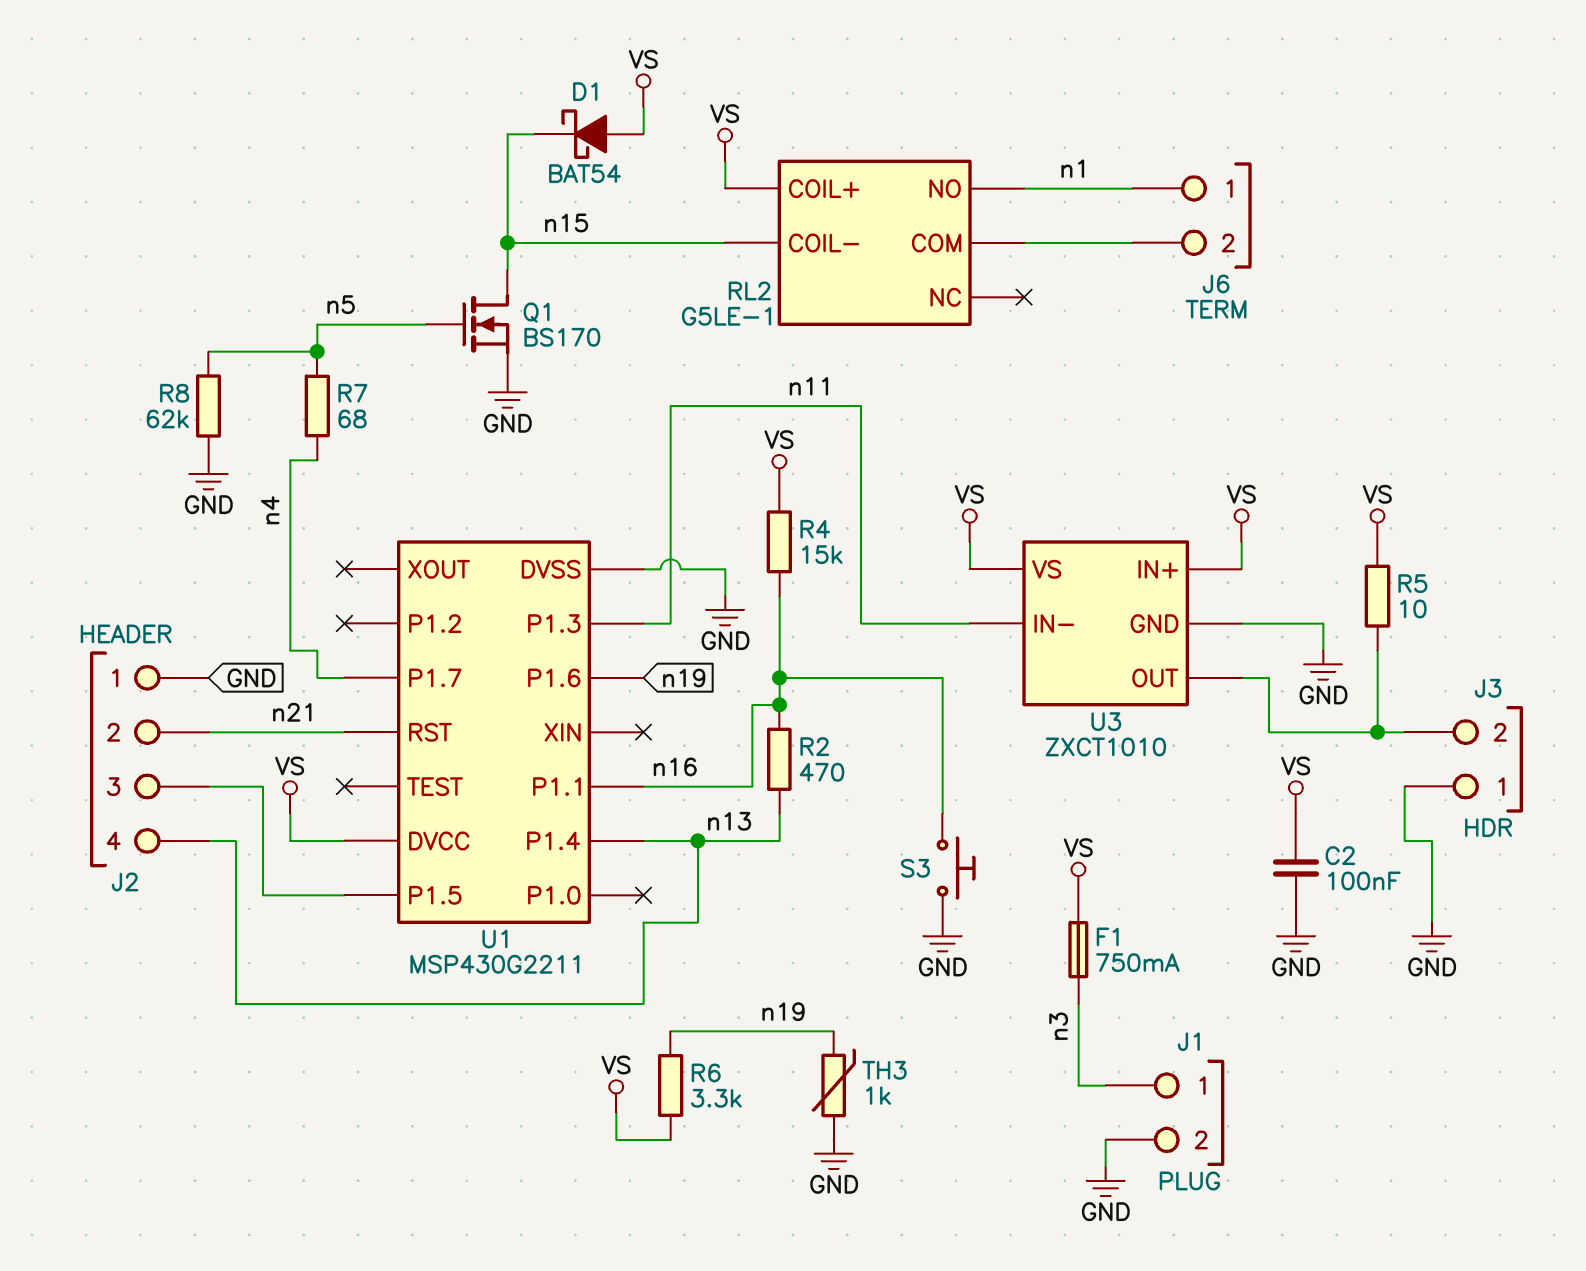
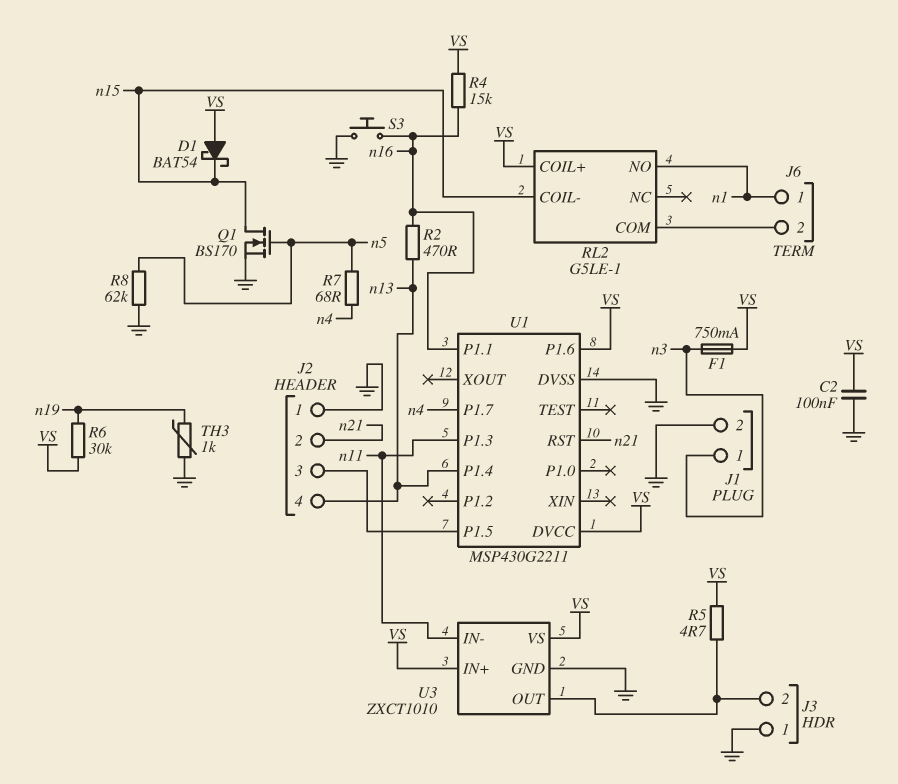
R5: 10 (J3/2, VS) -> 4.7 (J3/2, VS)
R6: 3.3k (VS, n19) -> 30k (VS, n19)
U1 pin P1.6: n19 -> VS

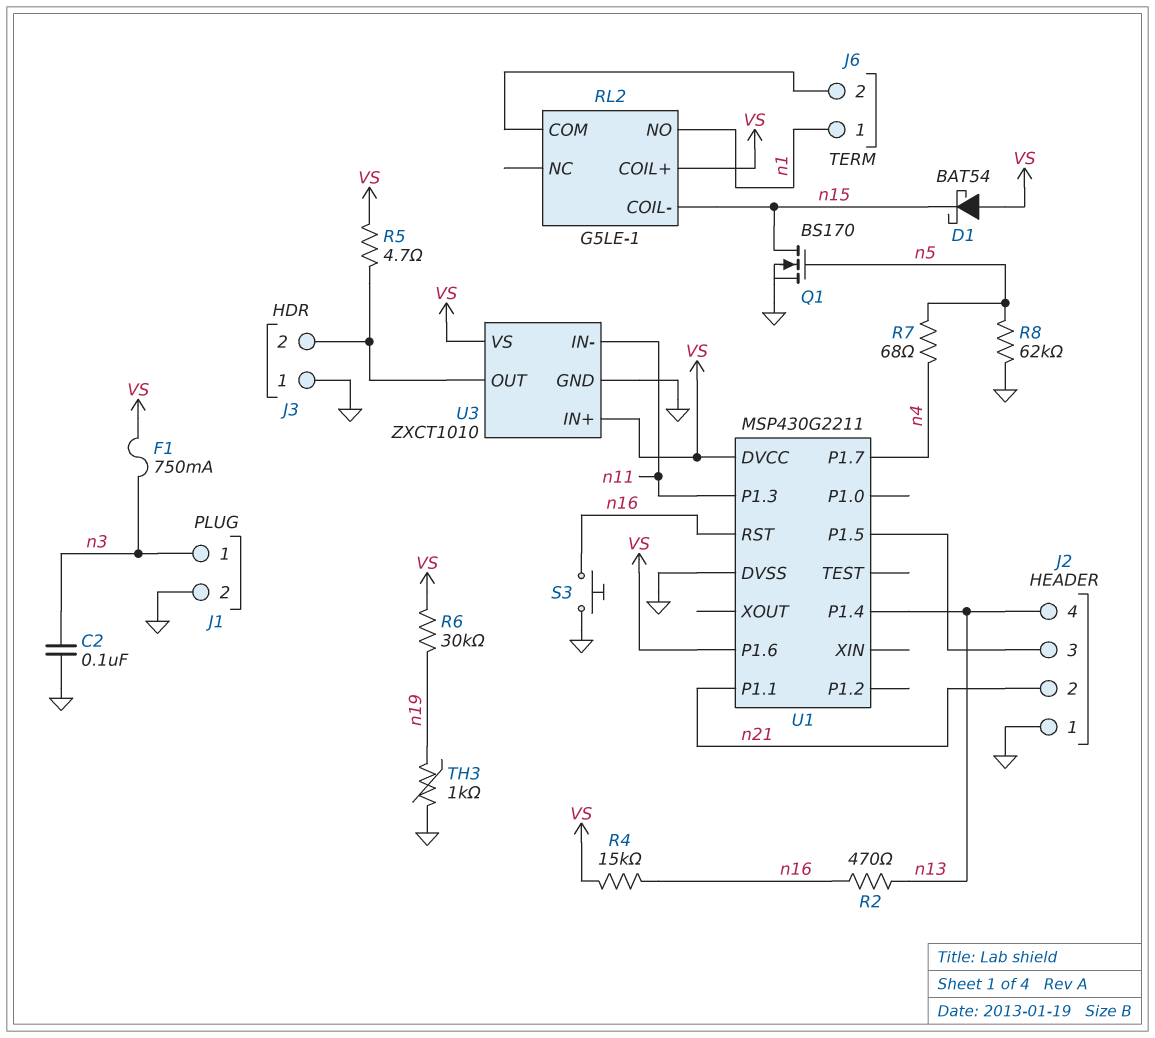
C2: 100nF (GND, VS) -> 100nF (GND, n3)
U1 pin P1.1: n16 -> n21
U1 pin RST: n21 -> n16

